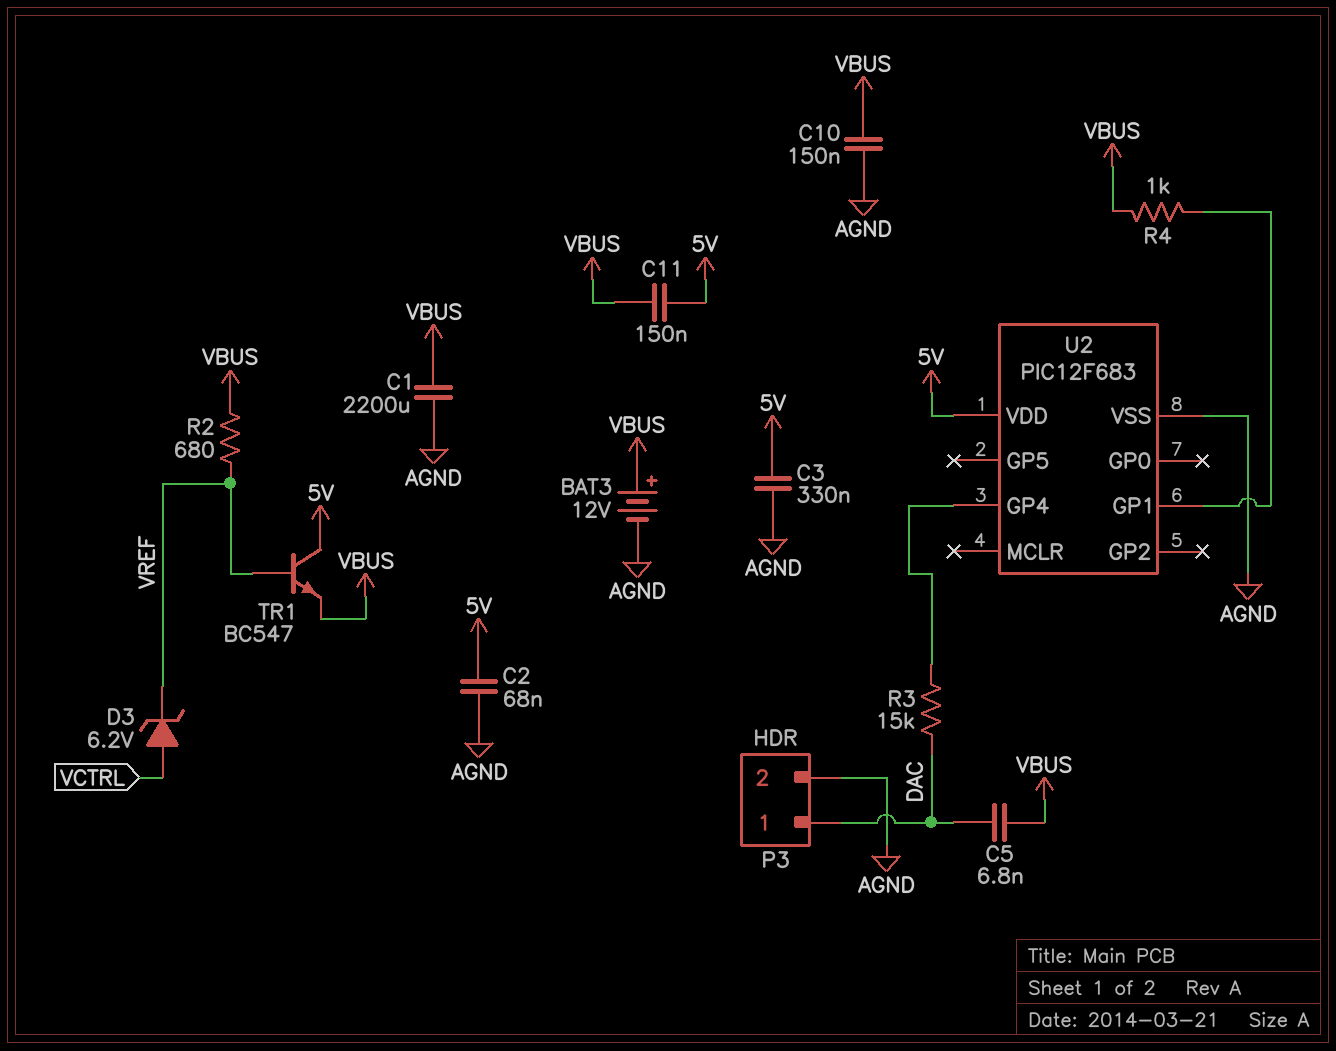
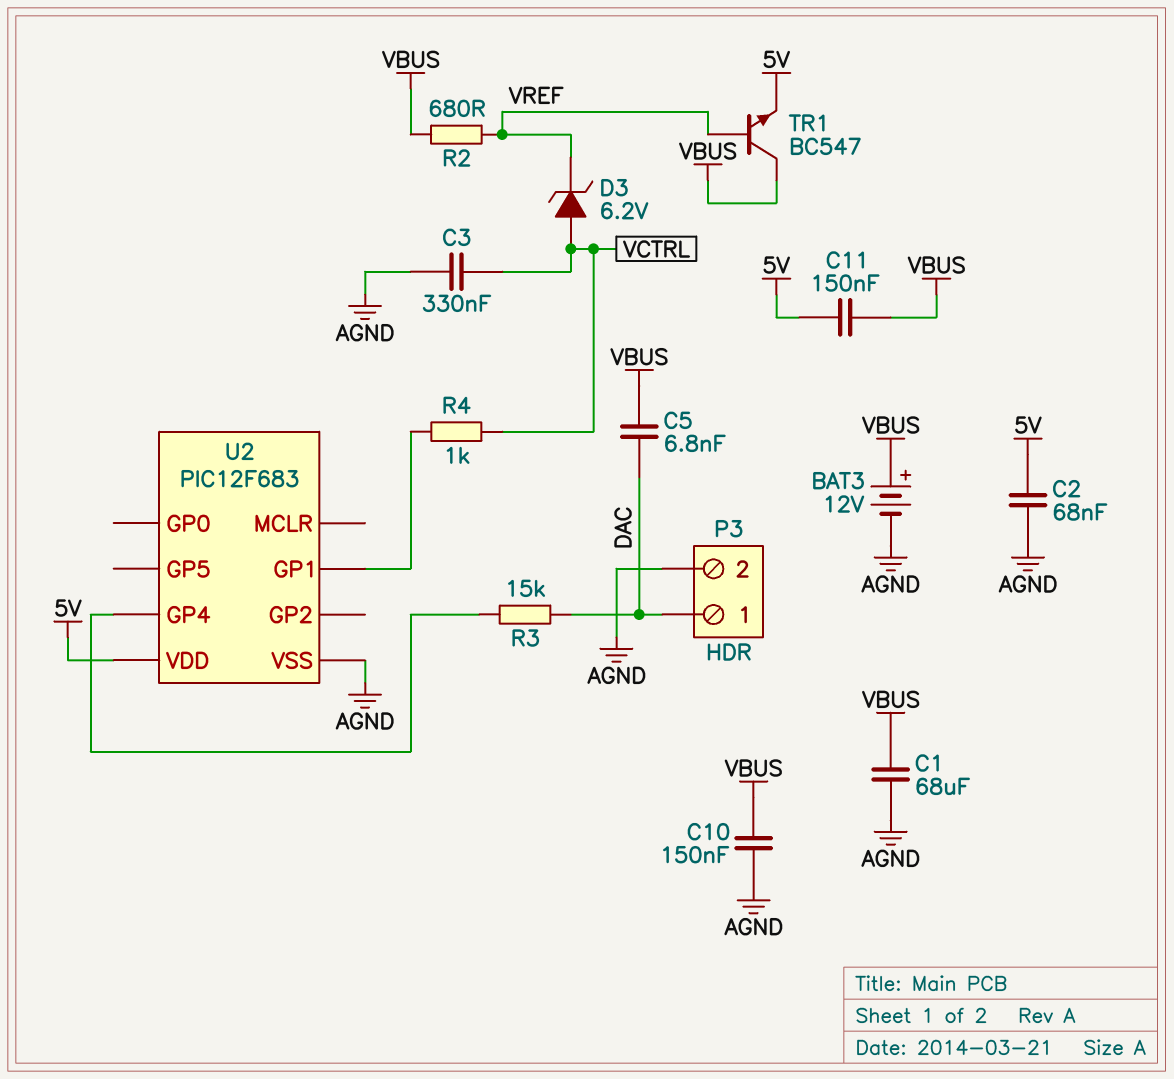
C1: 2200uF (AGND, VBUS) -> 68uF (AGND, VBUS)
C3: 330nF (5V, AGND) -> 330nF (AGND, VCTRL)
R4: 1k (U2/GP1, VBUS) -> 1k (U2/GP1, VCTRL)
TR1: NPN BC547 (B VREF, C 5V, E VBUS) -> NPN BC547 (B VREF, C VBUS, E 5V)

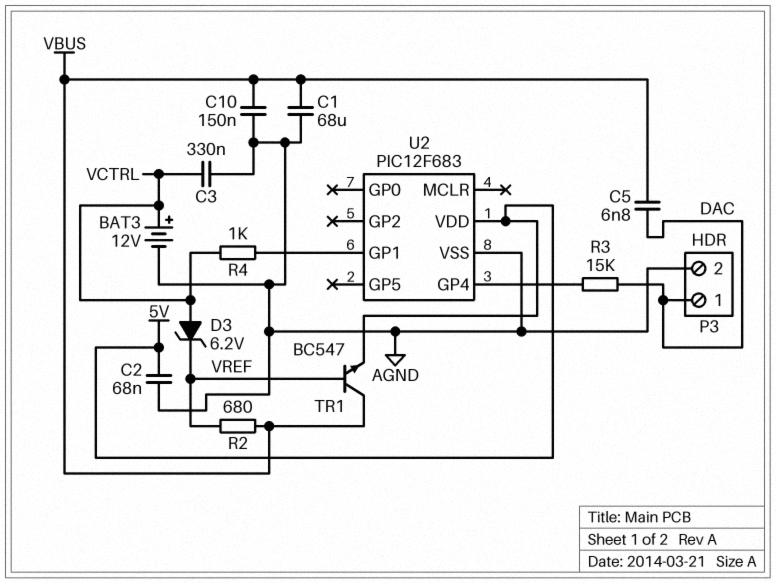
BAT3: 12V (plus VBUS, minus AGND) -> 12V (plus VCTRL, minus AGND)
C11: 150nF (5V, VBUS) -> none

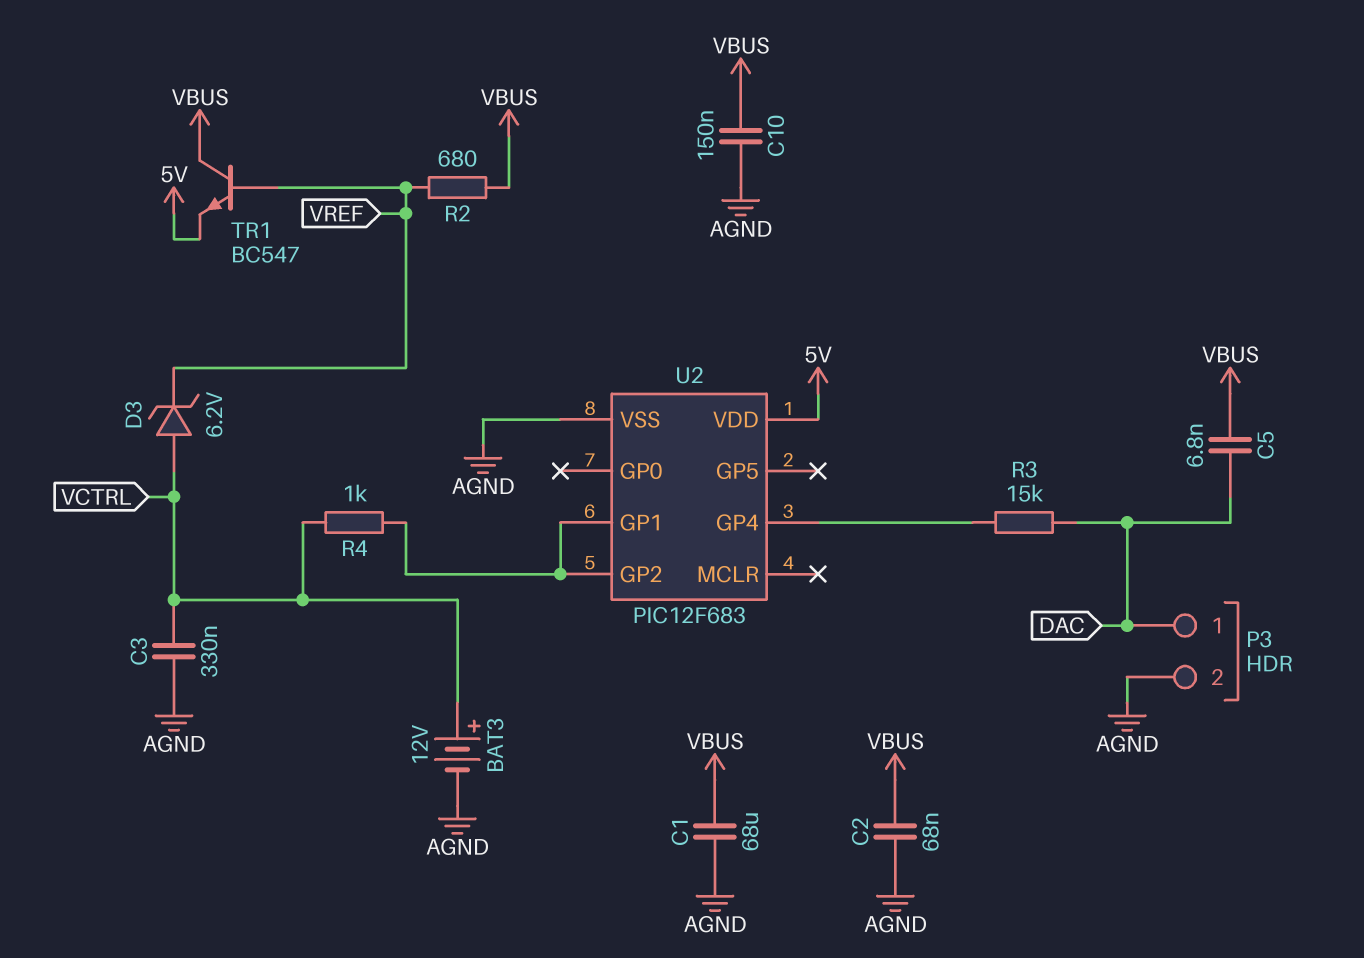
C2: 68nF (5V, AGND) -> 68nF (AGND, VBUS)
U2 pin GP2: none -> U2/GP1

